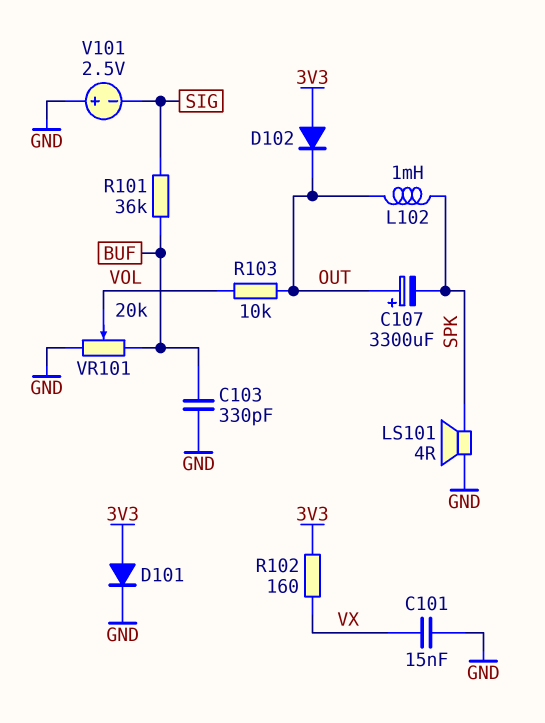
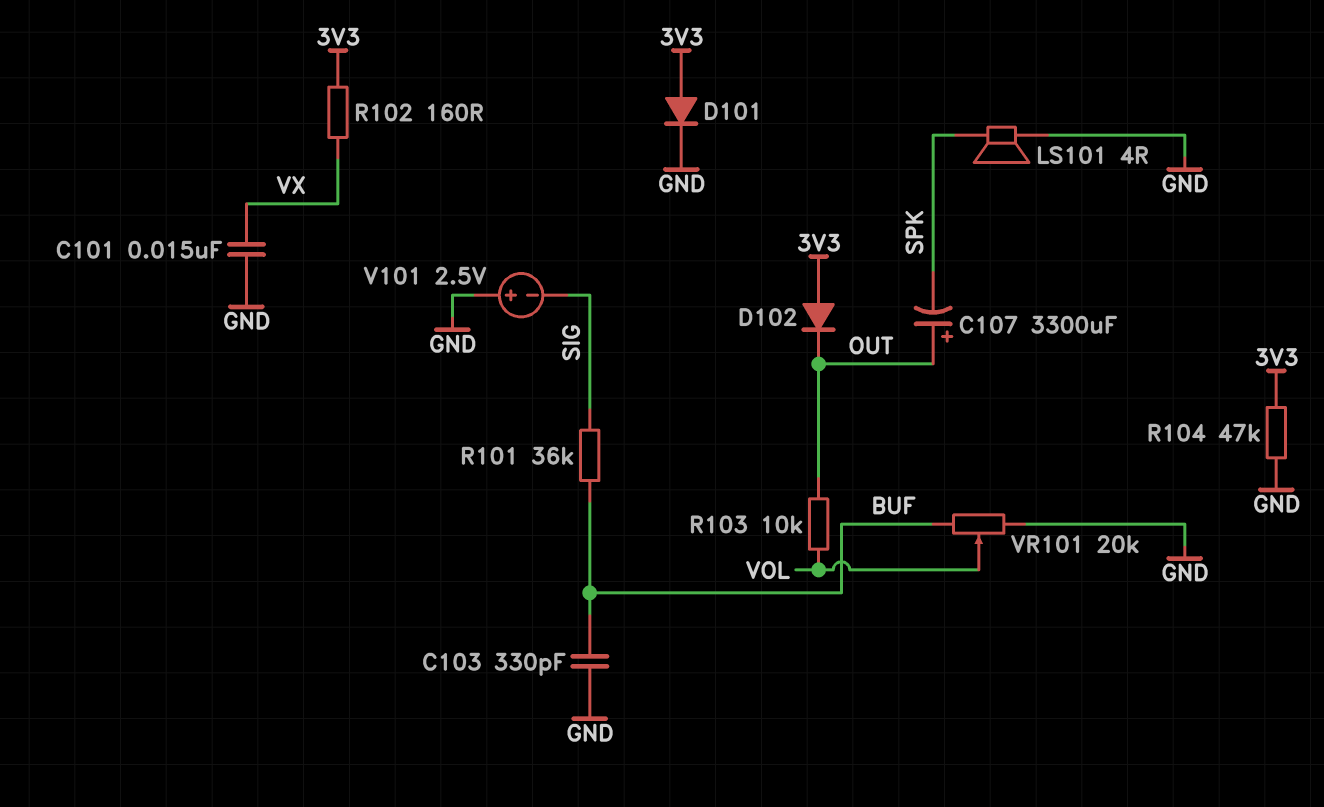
L102: 1mH (OUT, SPK) -> none
R104: none -> 47k (3V3, GND)

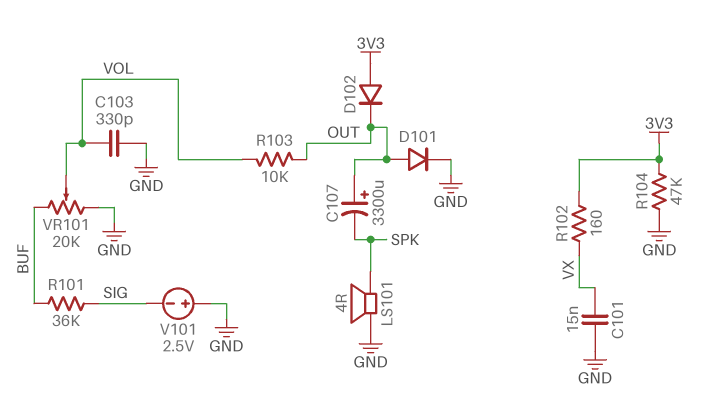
C103: 330pF (BUF, GND) -> 330pF (GND, VOL)
D101: diode (A 3V3, K GND) -> diode (A OUT, K GND)

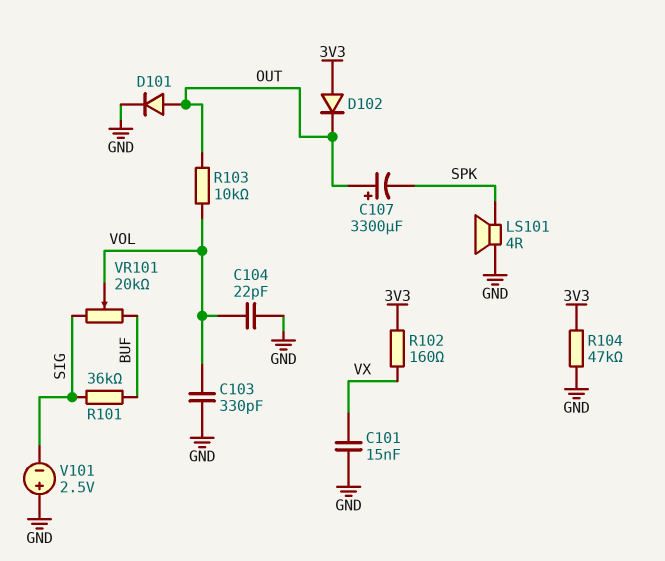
C104: none -> 22pF (GND, VOL)
VR101: 20k (BUF, GND, wiper VOL) -> 20k (BUF, SIG, wiper VOL)

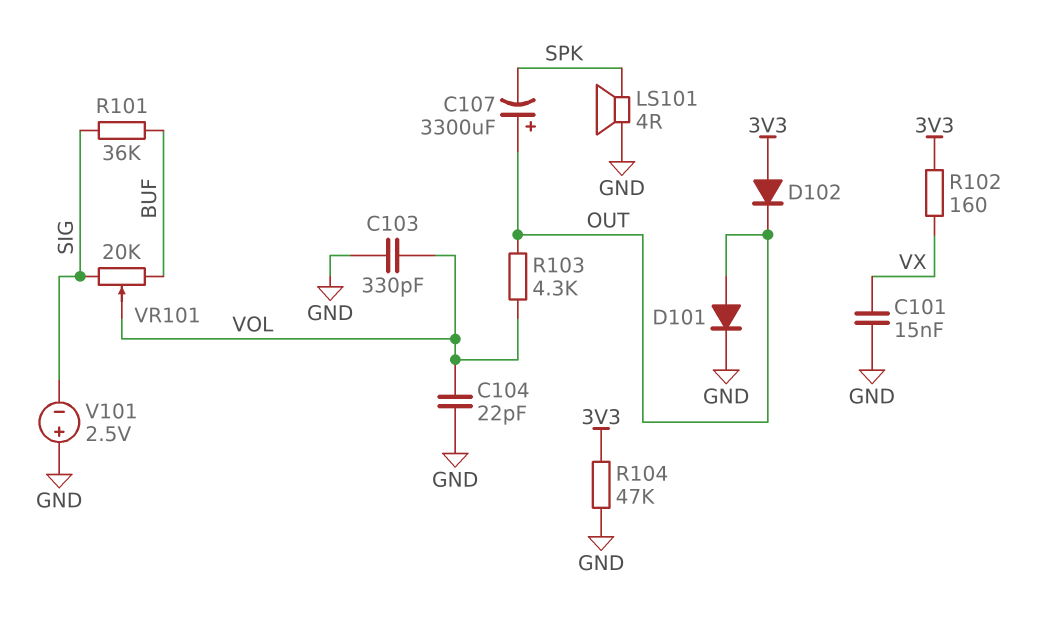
R103: 10k (OUT, VOL) -> 4.3k (OUT, VOL)

